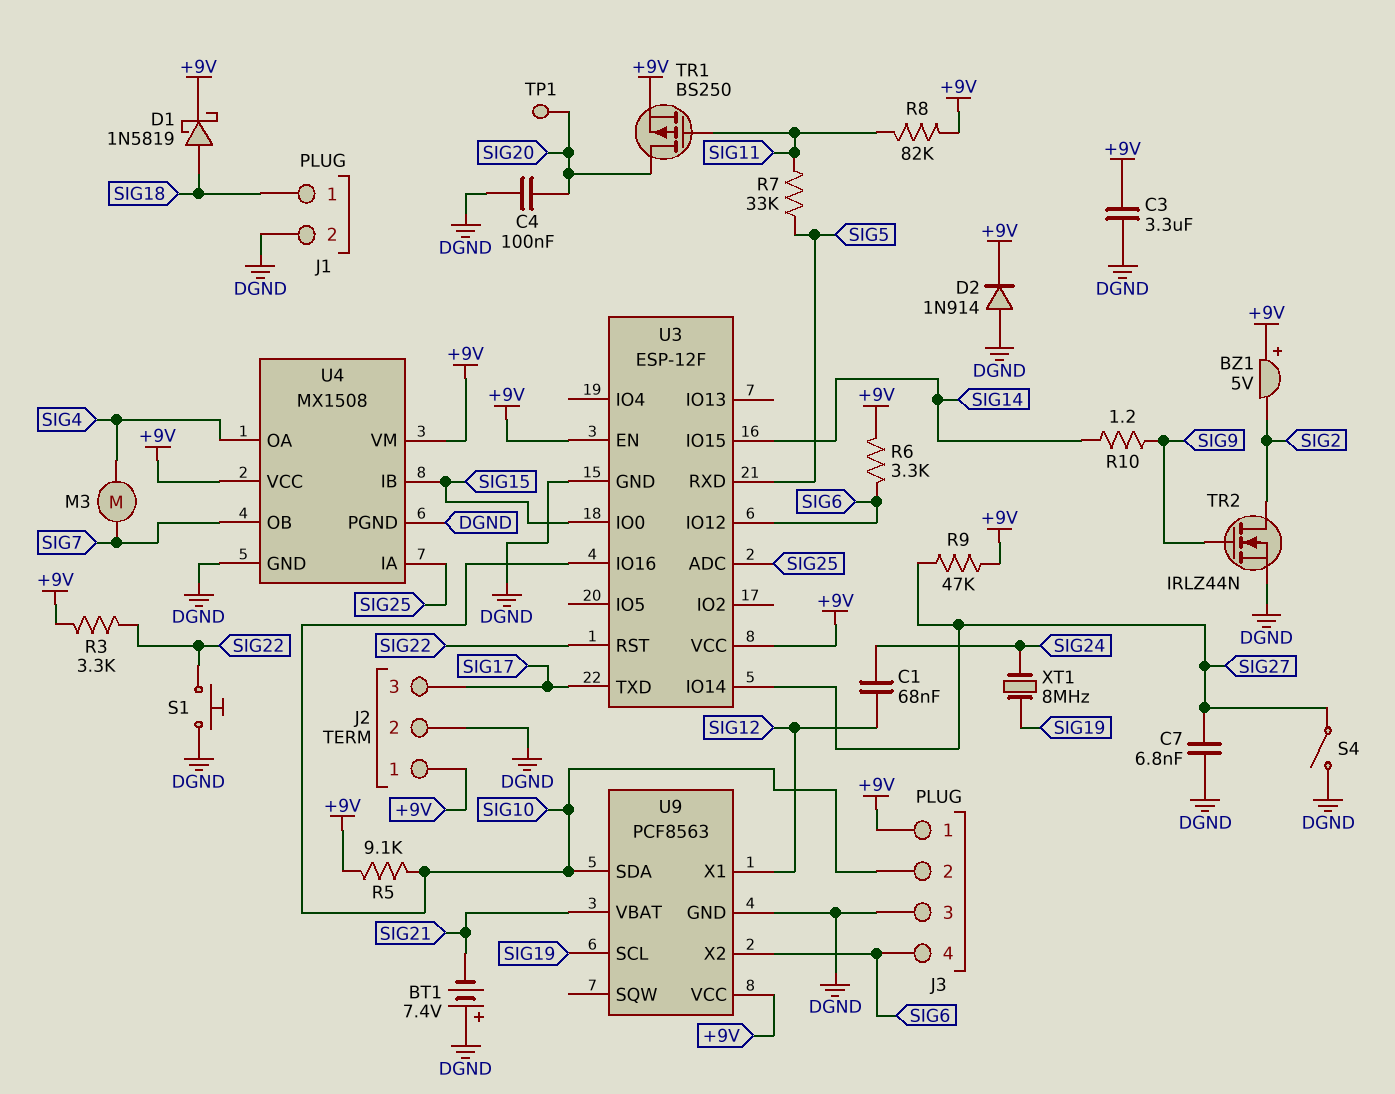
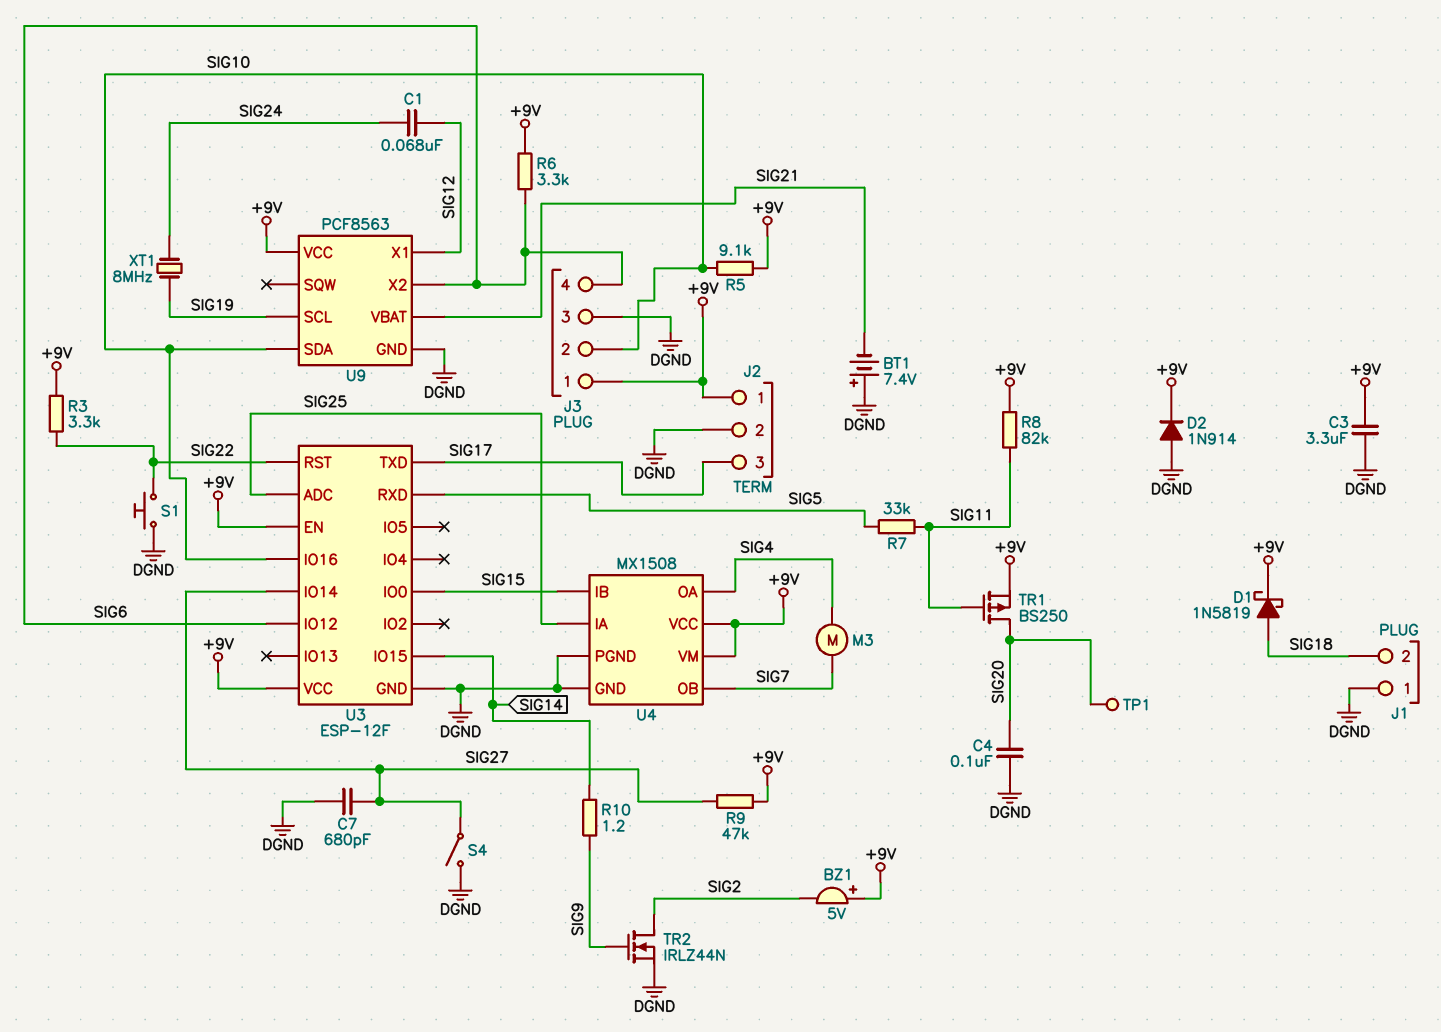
C7: 6.8nF (DGND, SIG27) -> 680pF (DGND, SIG27)
J1 pin 1: SIG18 -> DGND
J1 pin 2: DGND -> SIG18

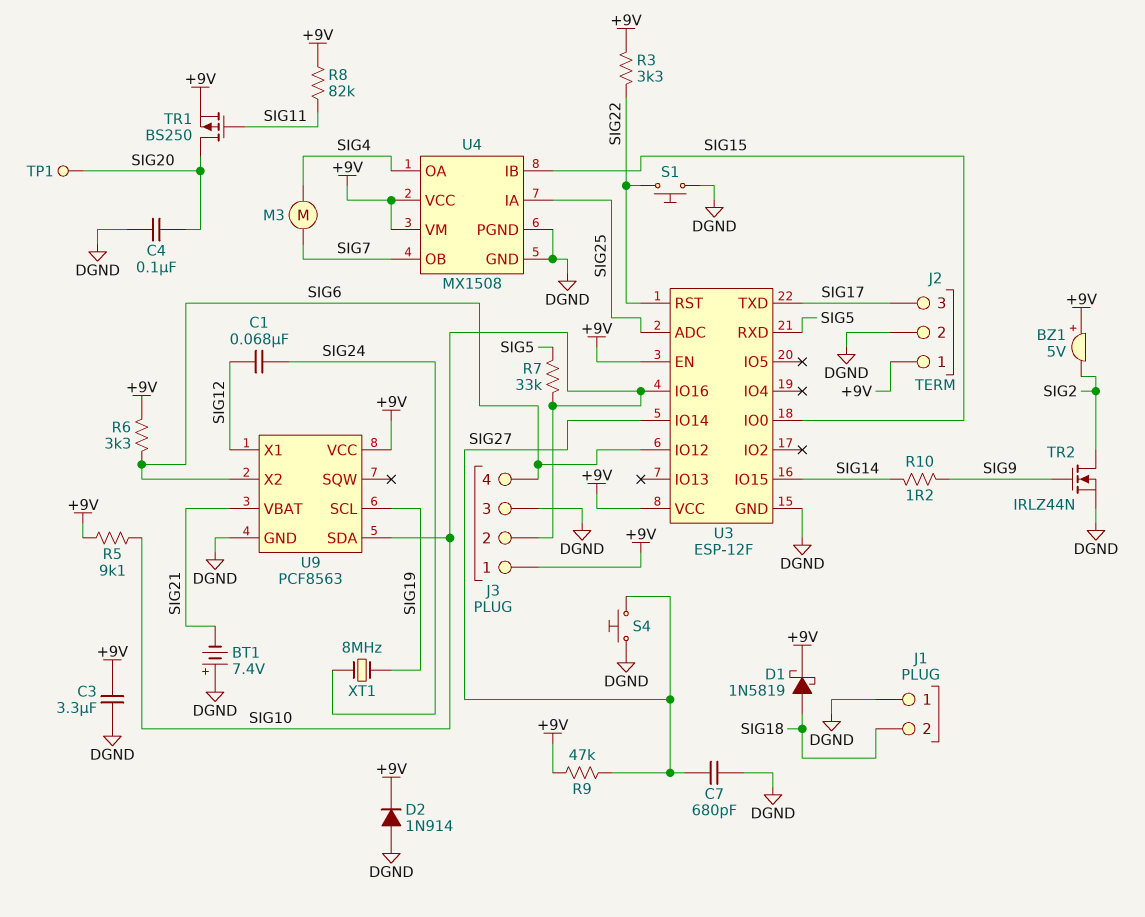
R7: 33k (SIG5, SIG11) -> 33k (SIG5, SIG10)
S4: switch (DGND, SIG27) -> button (DGND, SIG27)

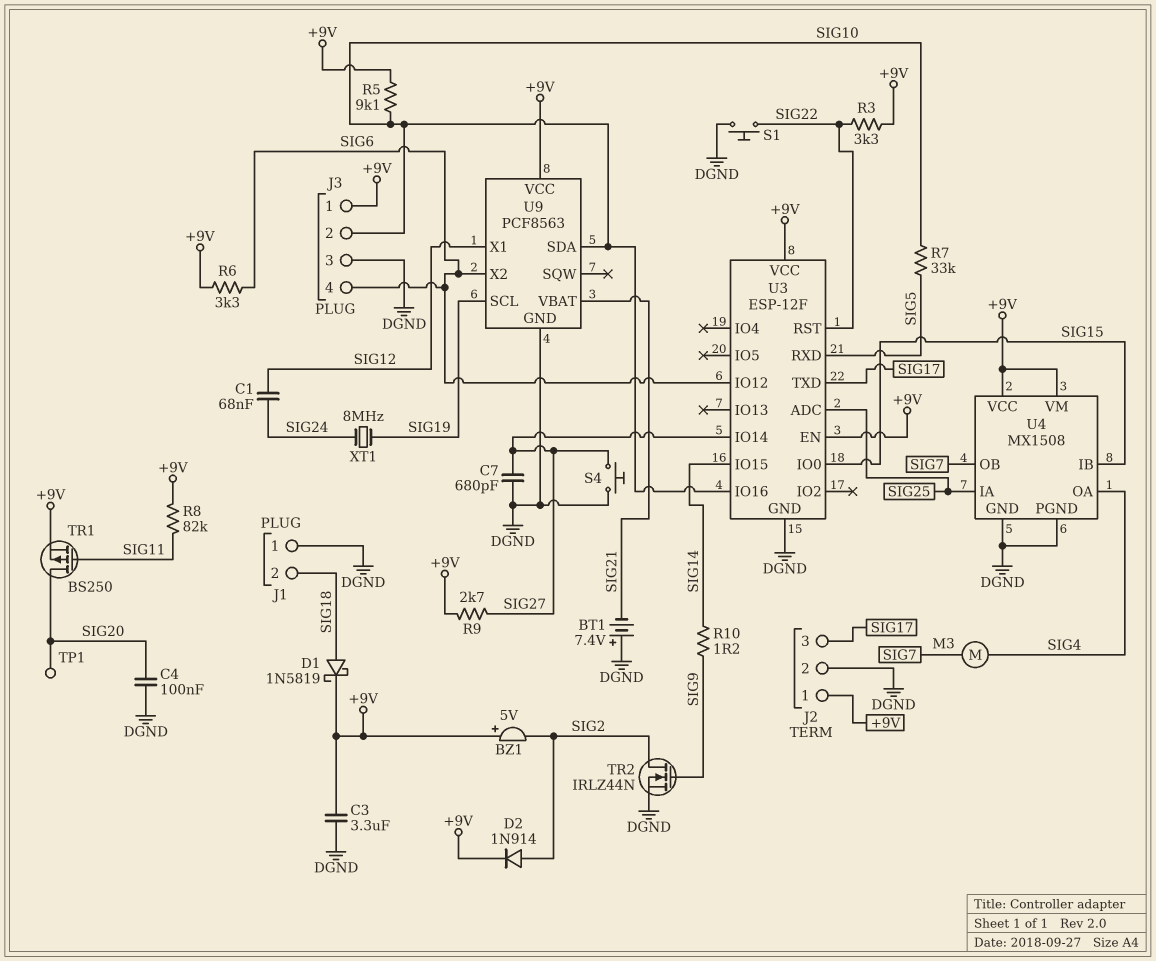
D2: diode 1N914 (A DGND, K +9V) -> diode 1N914 (A SIG2, K +9V)
R9: 47k (+9V, SIG27) -> 2.7k (+9V, SIG27)

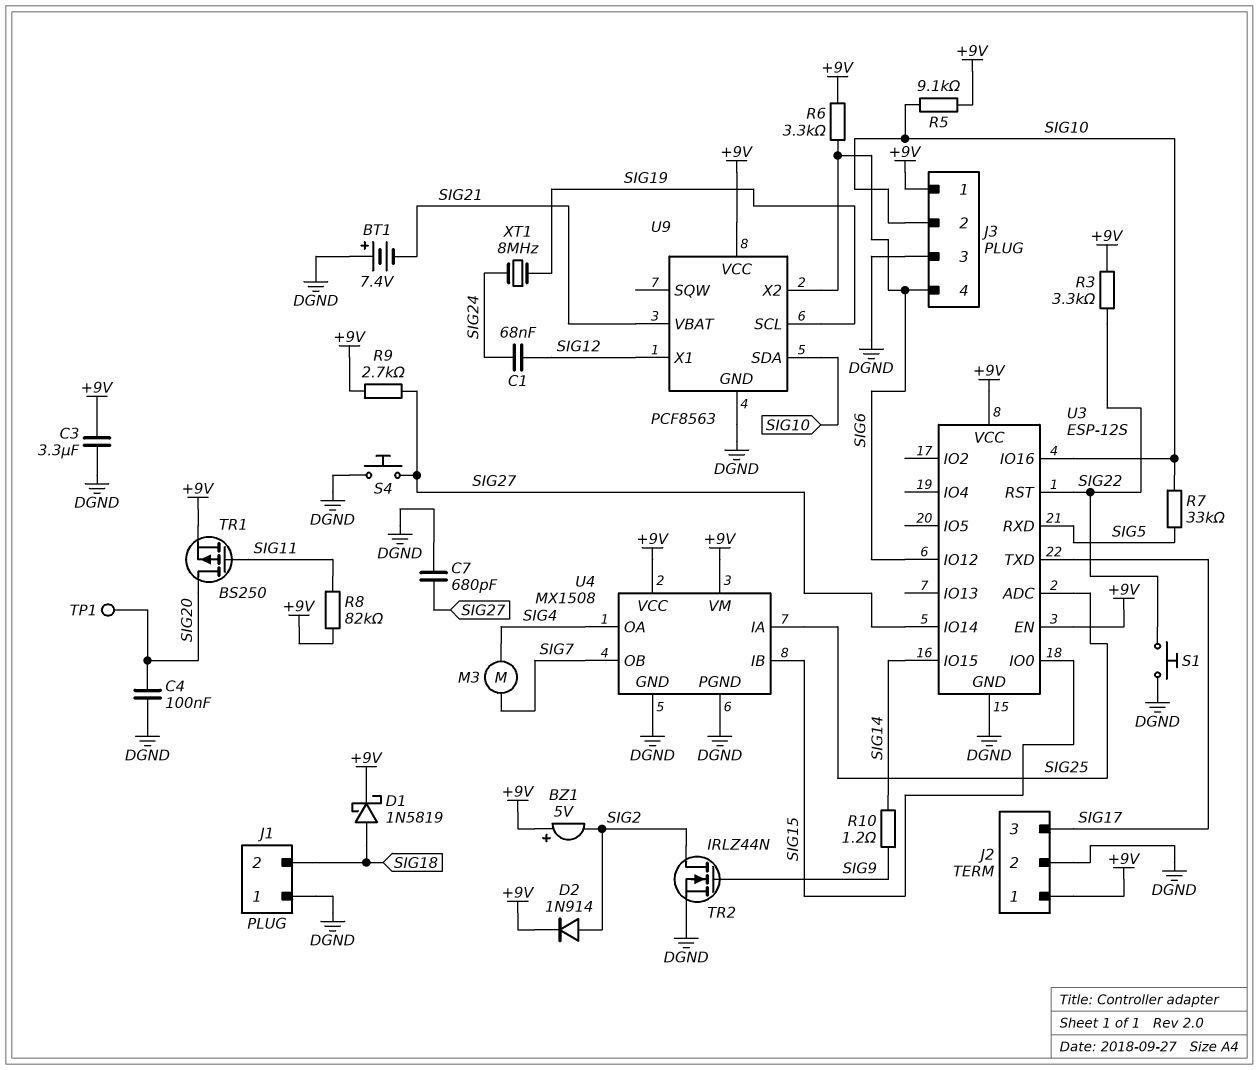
U3: ESP-12F -> ESP-12S

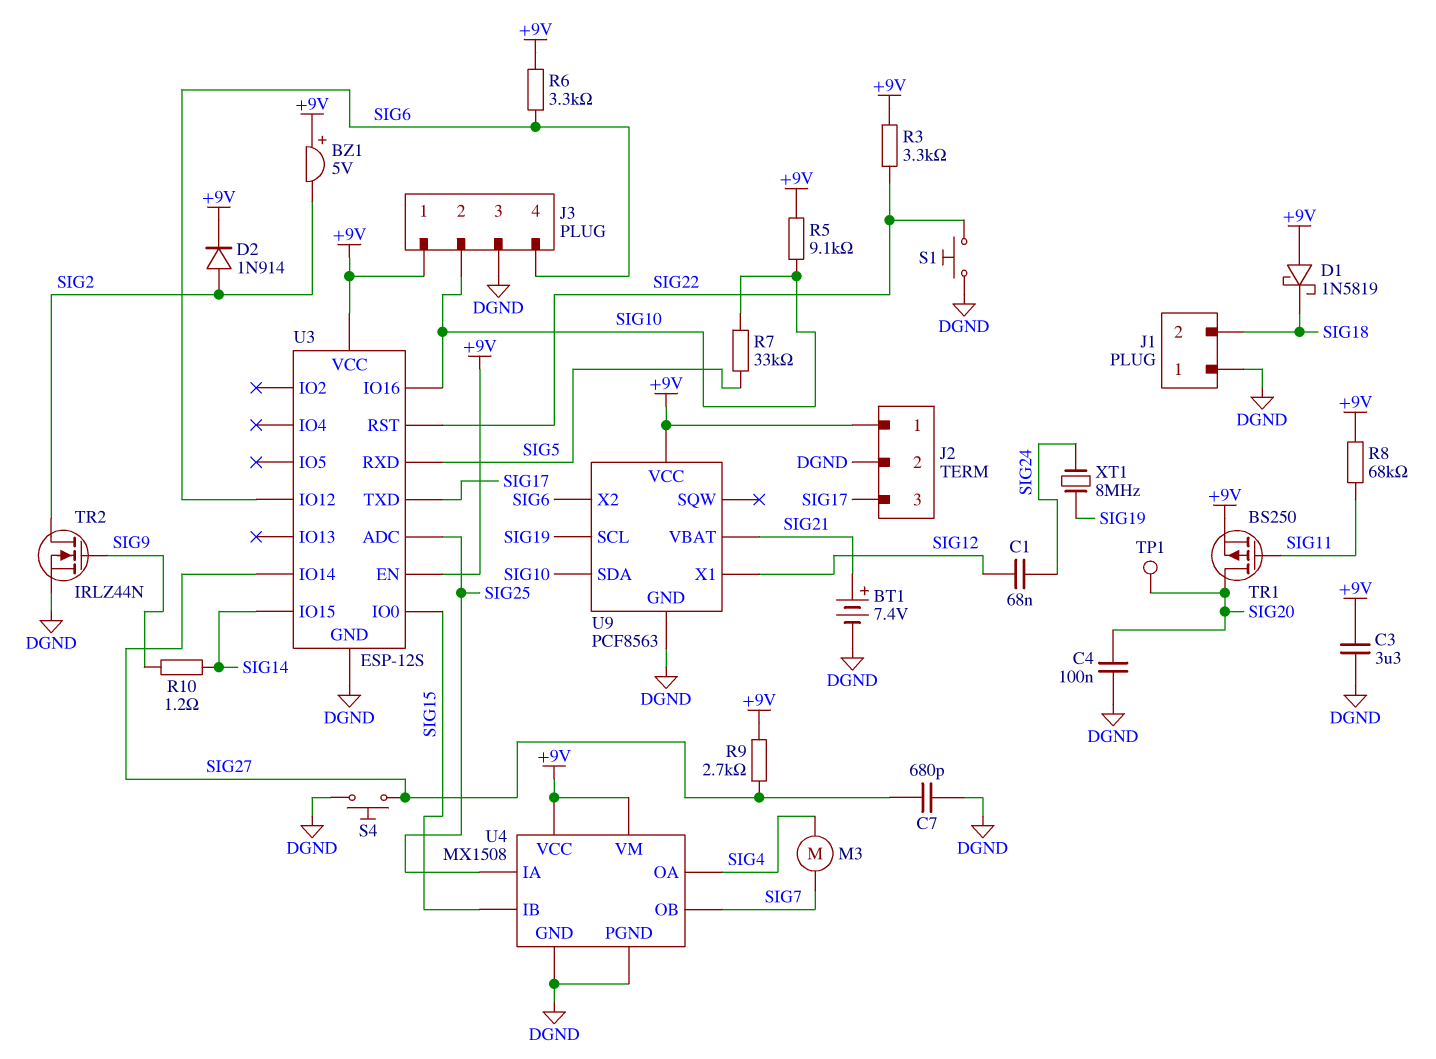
BT1: 7.4V (plus DGND, minus SIG21) -> 7.4V (plus SIG21, minus DGND)
D1: schottky 1N5819 (A SIG18, K +9V) -> schottky 1N5819 (A +9V, K SIG18)
R8: 82k (+9V, SIG11) -> 68k (+9V, SIG11)

